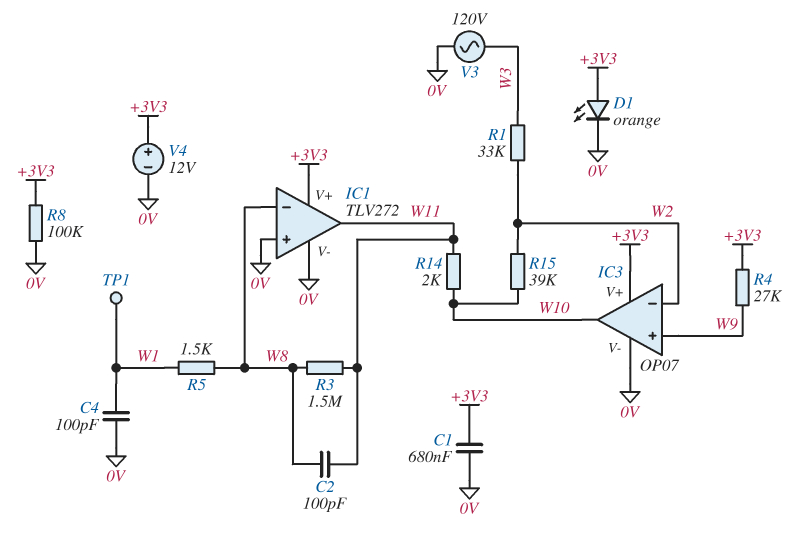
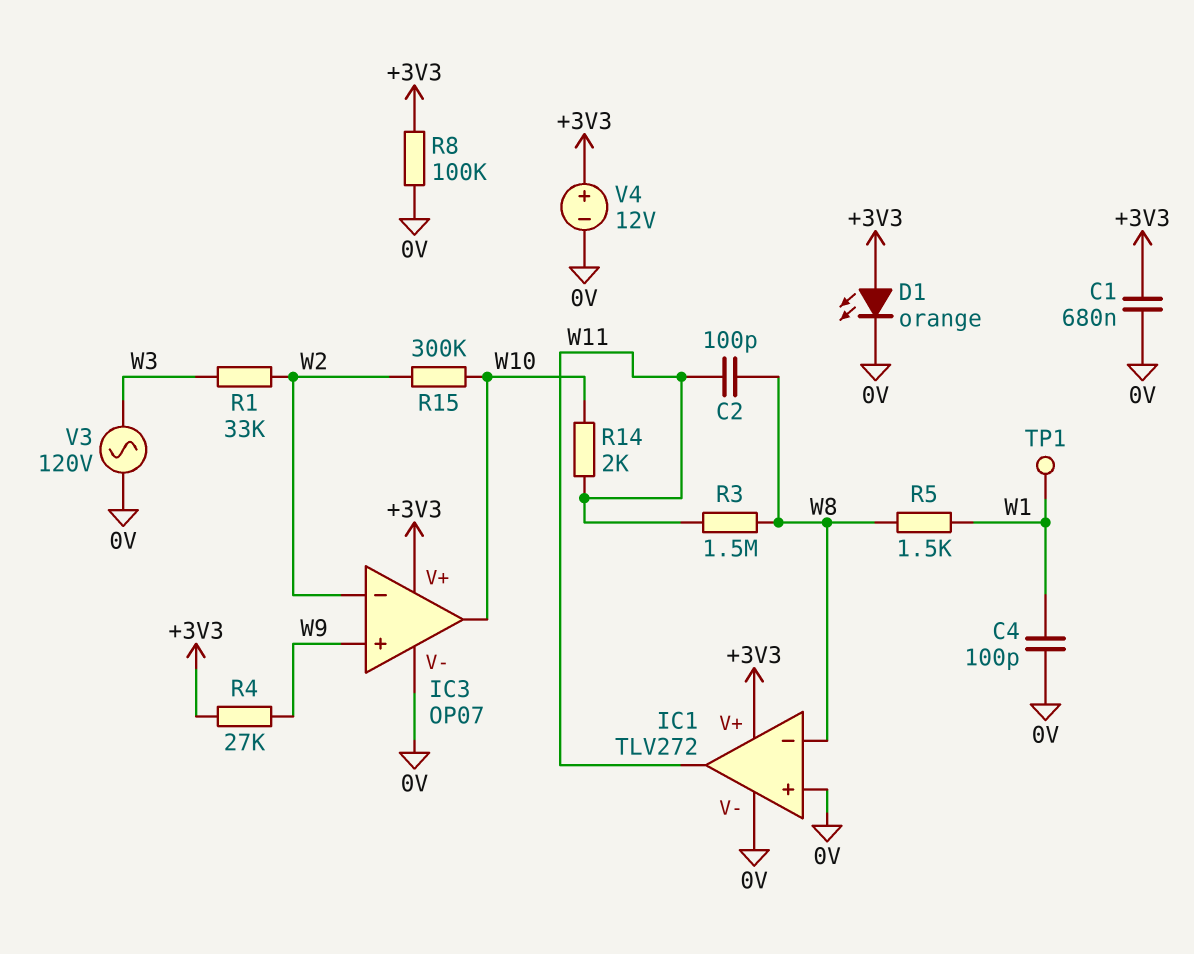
R15: 39k (W2, W10) -> 300k (W2, W10)

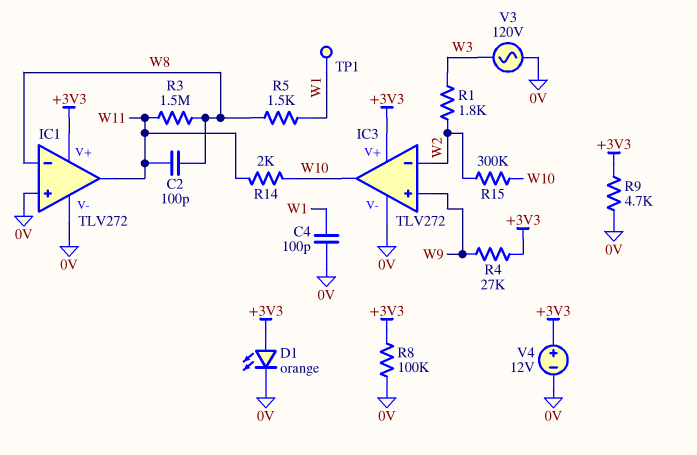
C1: 680nF (+3V3, 0V) -> none
IC3: OP07 -> TLV272
R1: 33k (W2, W3) -> 1.8k (W2, W3)
R9: none -> 4.7k (+3V3, 0V)

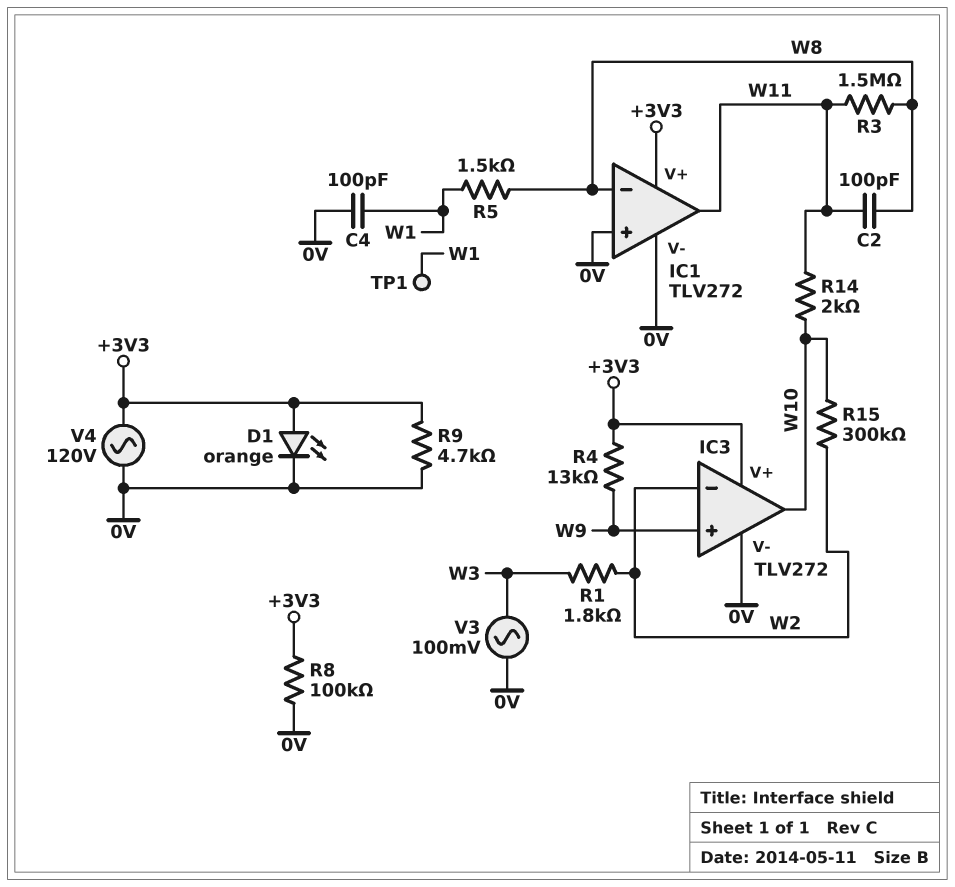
R4: 27k (+3V3, W9) -> 13k (+3V3, W9)
V3: AC 120V (0V, W3) -> AC 100mV (0V, W3)
V4: 12V (plus +3V3, minus 0V) -> AC 120V (+3V3, 0V)

